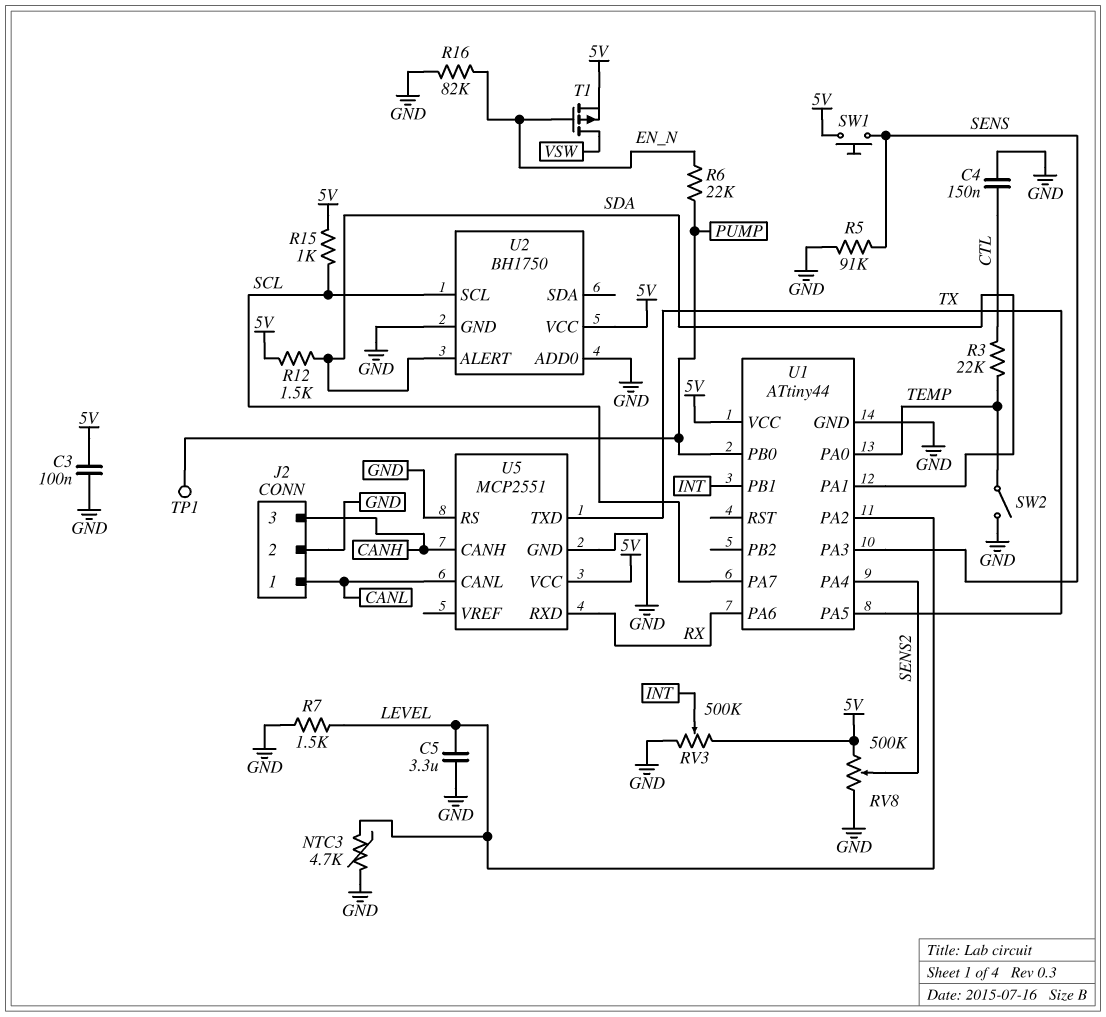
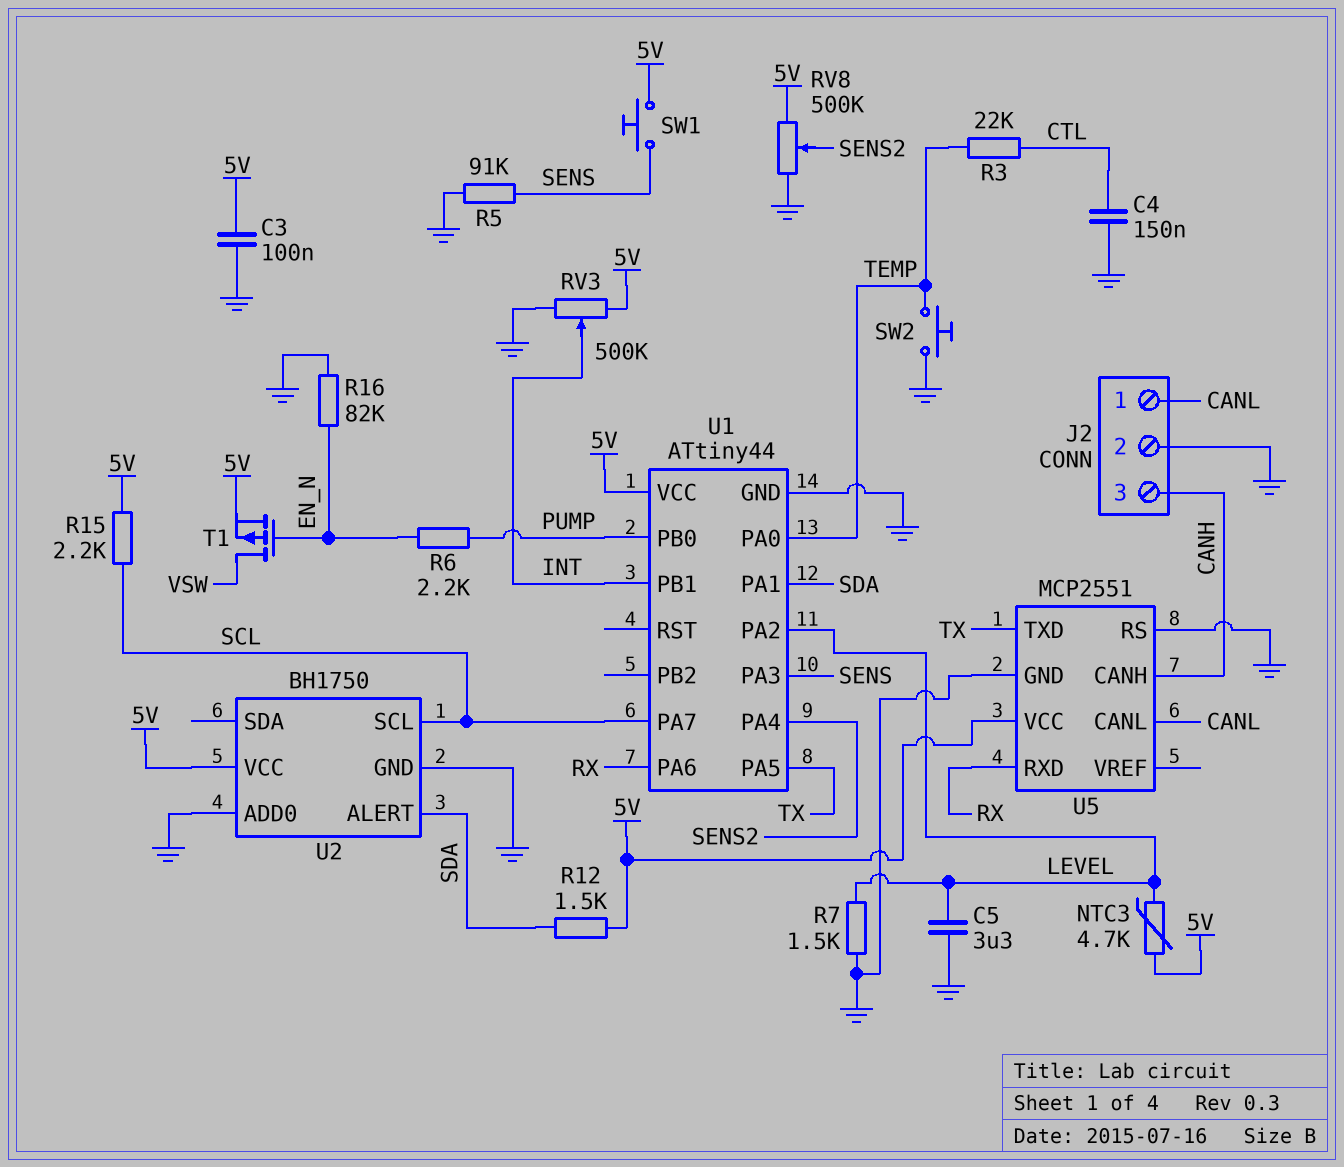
NTC3: 4.7k (GND, LEVEL) -> 4.7k (5V, LEVEL)
R6: 22k (EN_N, PUMP) -> 2.2k (EN_N, PUMP)
R15: 1k (5V, SCL) -> 2.2k (5V, SCL)
SW2: switch (GND, TEMP) -> button (GND, TEMP)
TP1: test point (PUMP) -> none

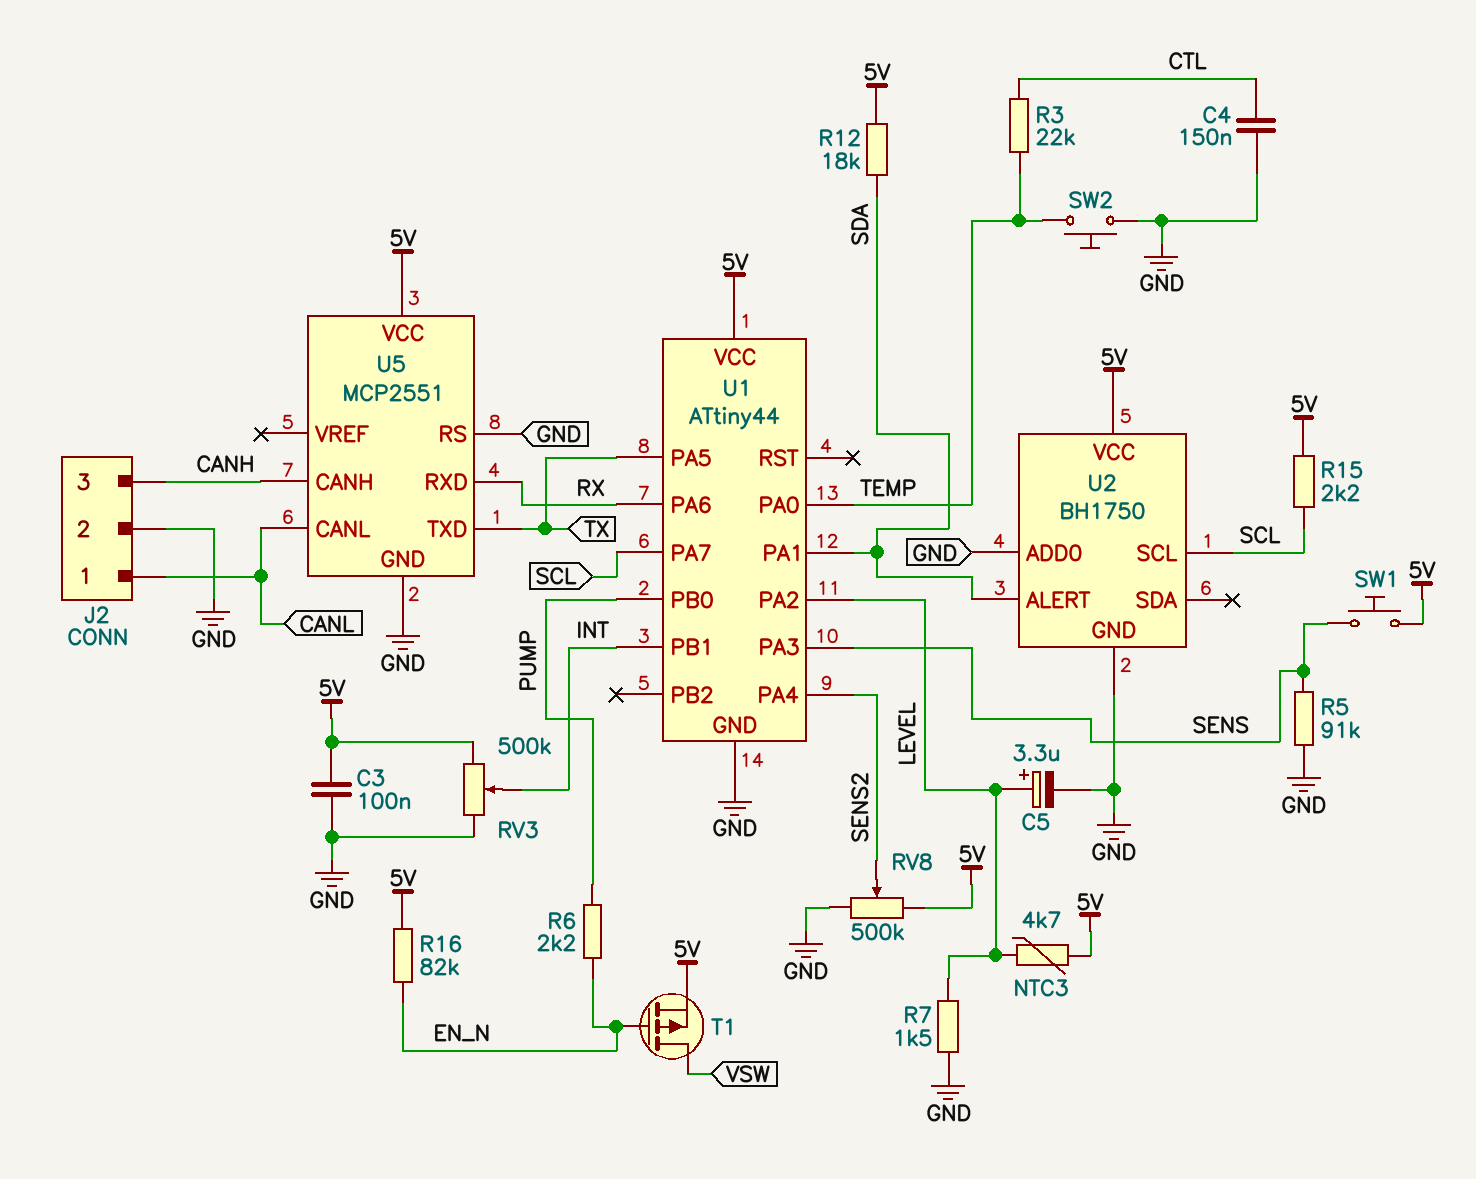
C5: 3.3uF (GND, LEVEL) -> 3.3uF (plus LEVEL, minus GND)
R12: 1.5k (5V, SDA) -> 18k (5V, SDA)
R16: 82k (EN_N, GND) -> 82k (5V, EN_N)

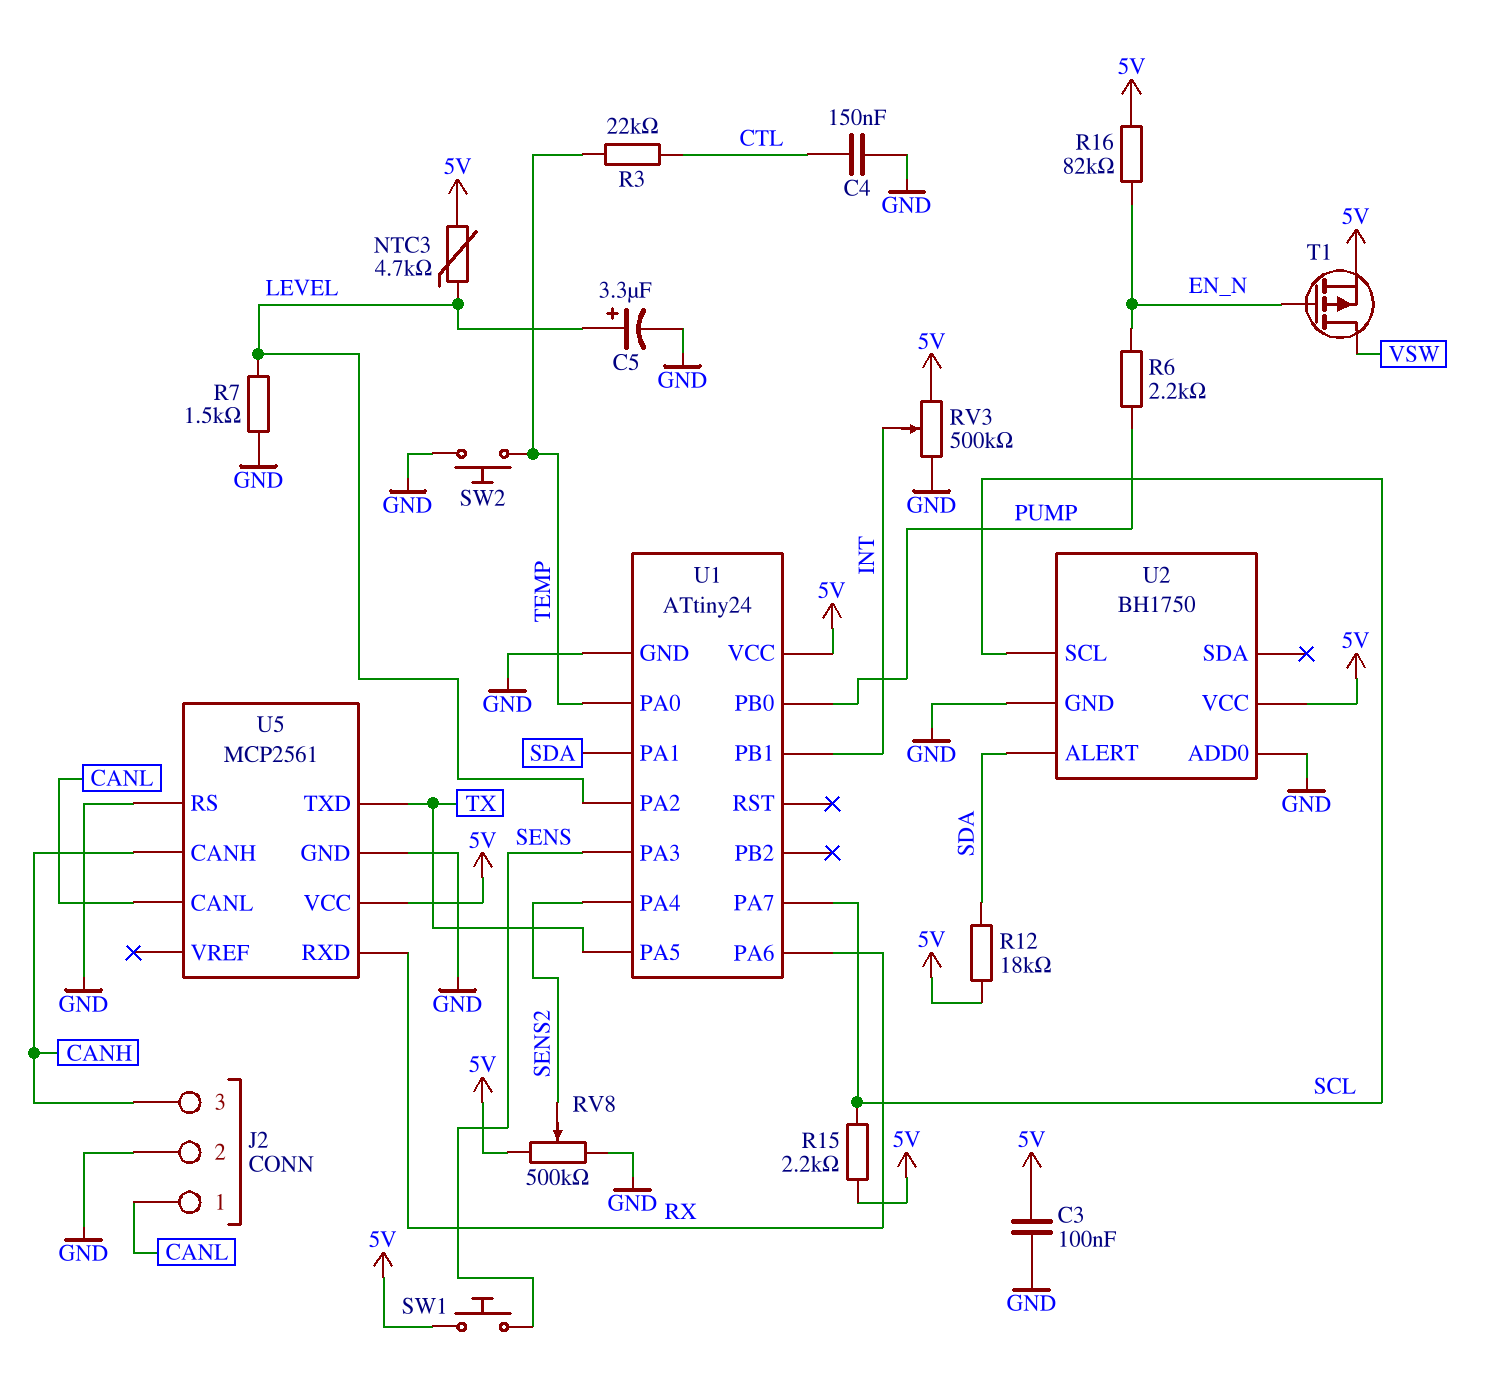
R5: 91k (GND, SENS) -> none
U1: ATtiny44 -> ATtiny24
U5: MCP2551 -> MCP2561

